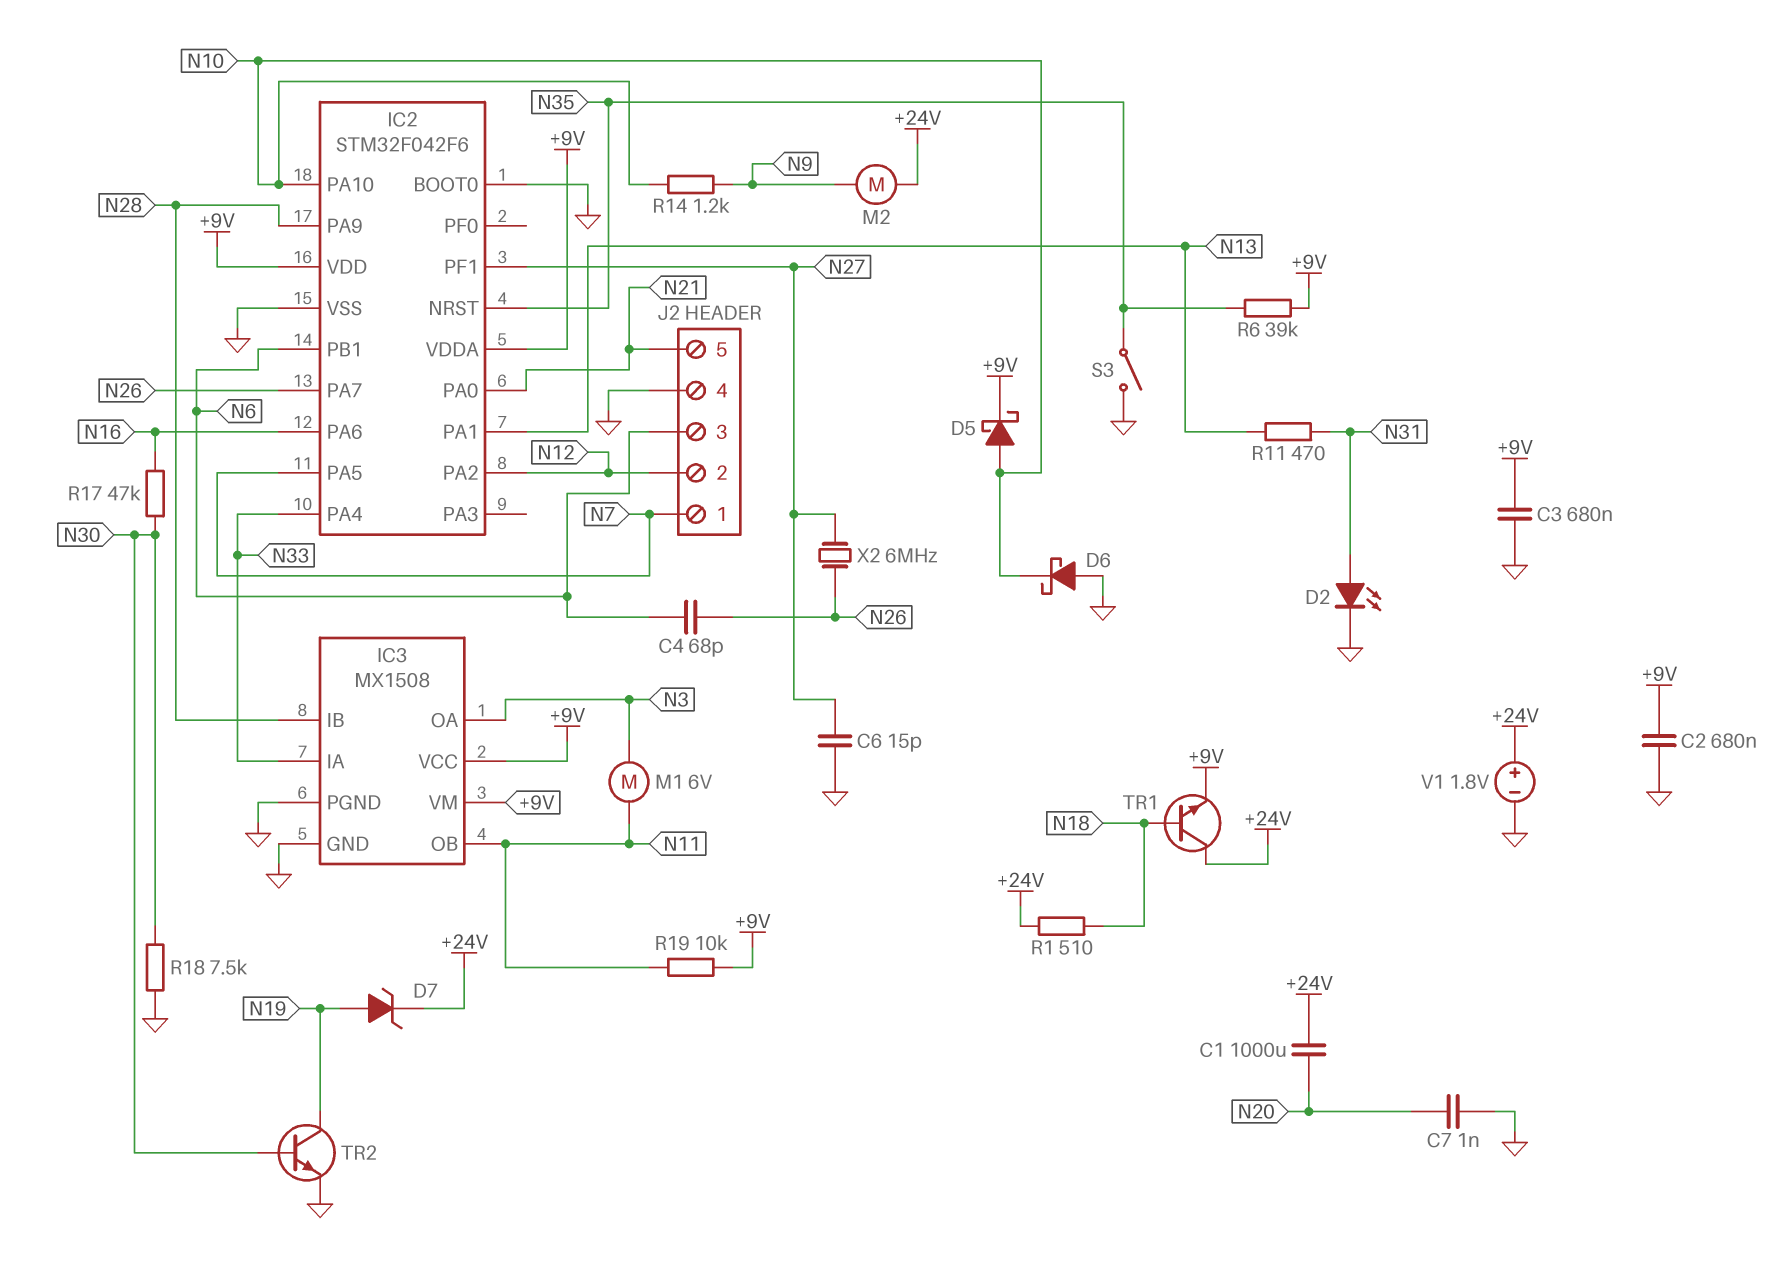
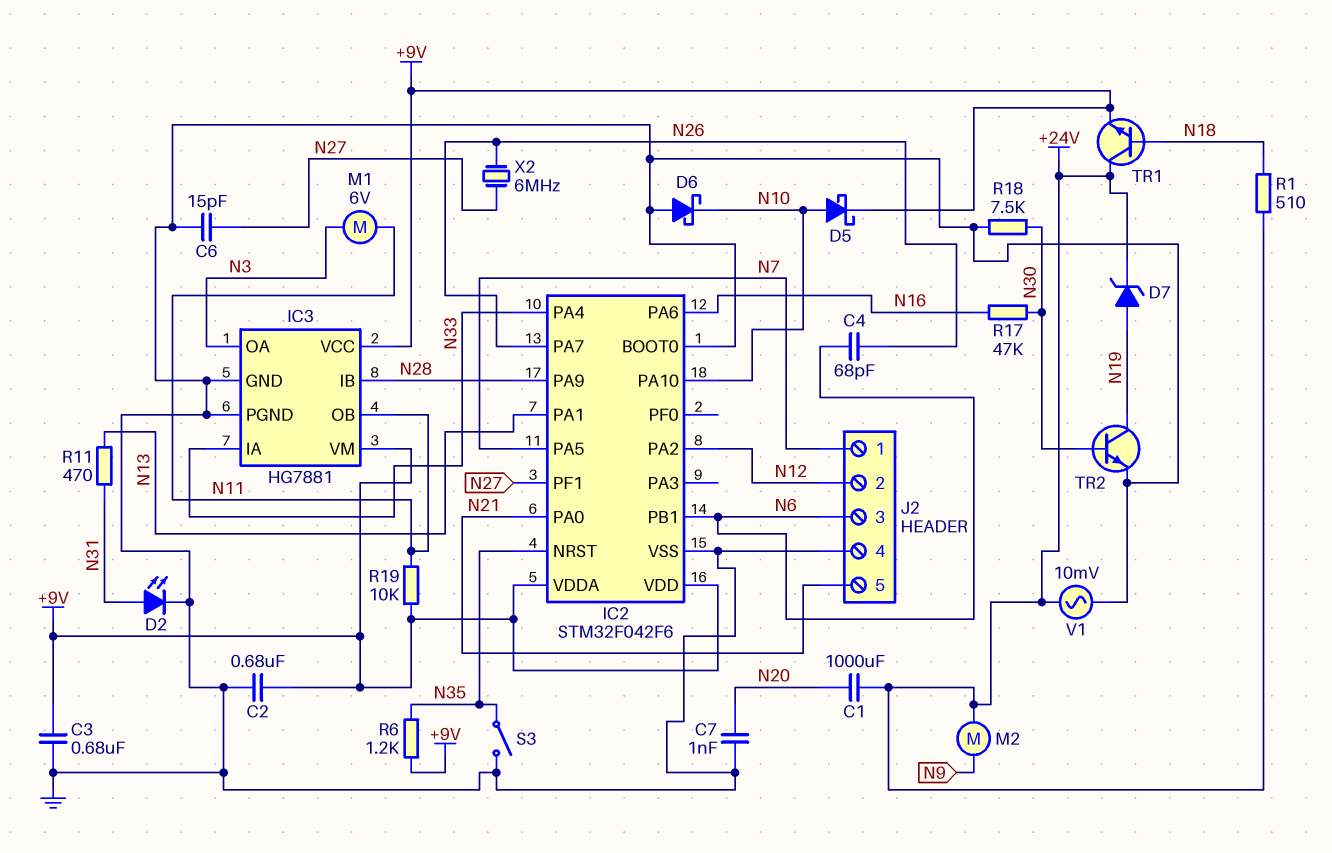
IC3: MX1508 -> HG7881
R6: 39k (+9V, N35) -> 1.2k (+9V, N35)
R14: 1.2k (N9, N10) -> none
V1: 1.8V (plus +24V, minus GND) -> AC 10mV (+24V, GND)

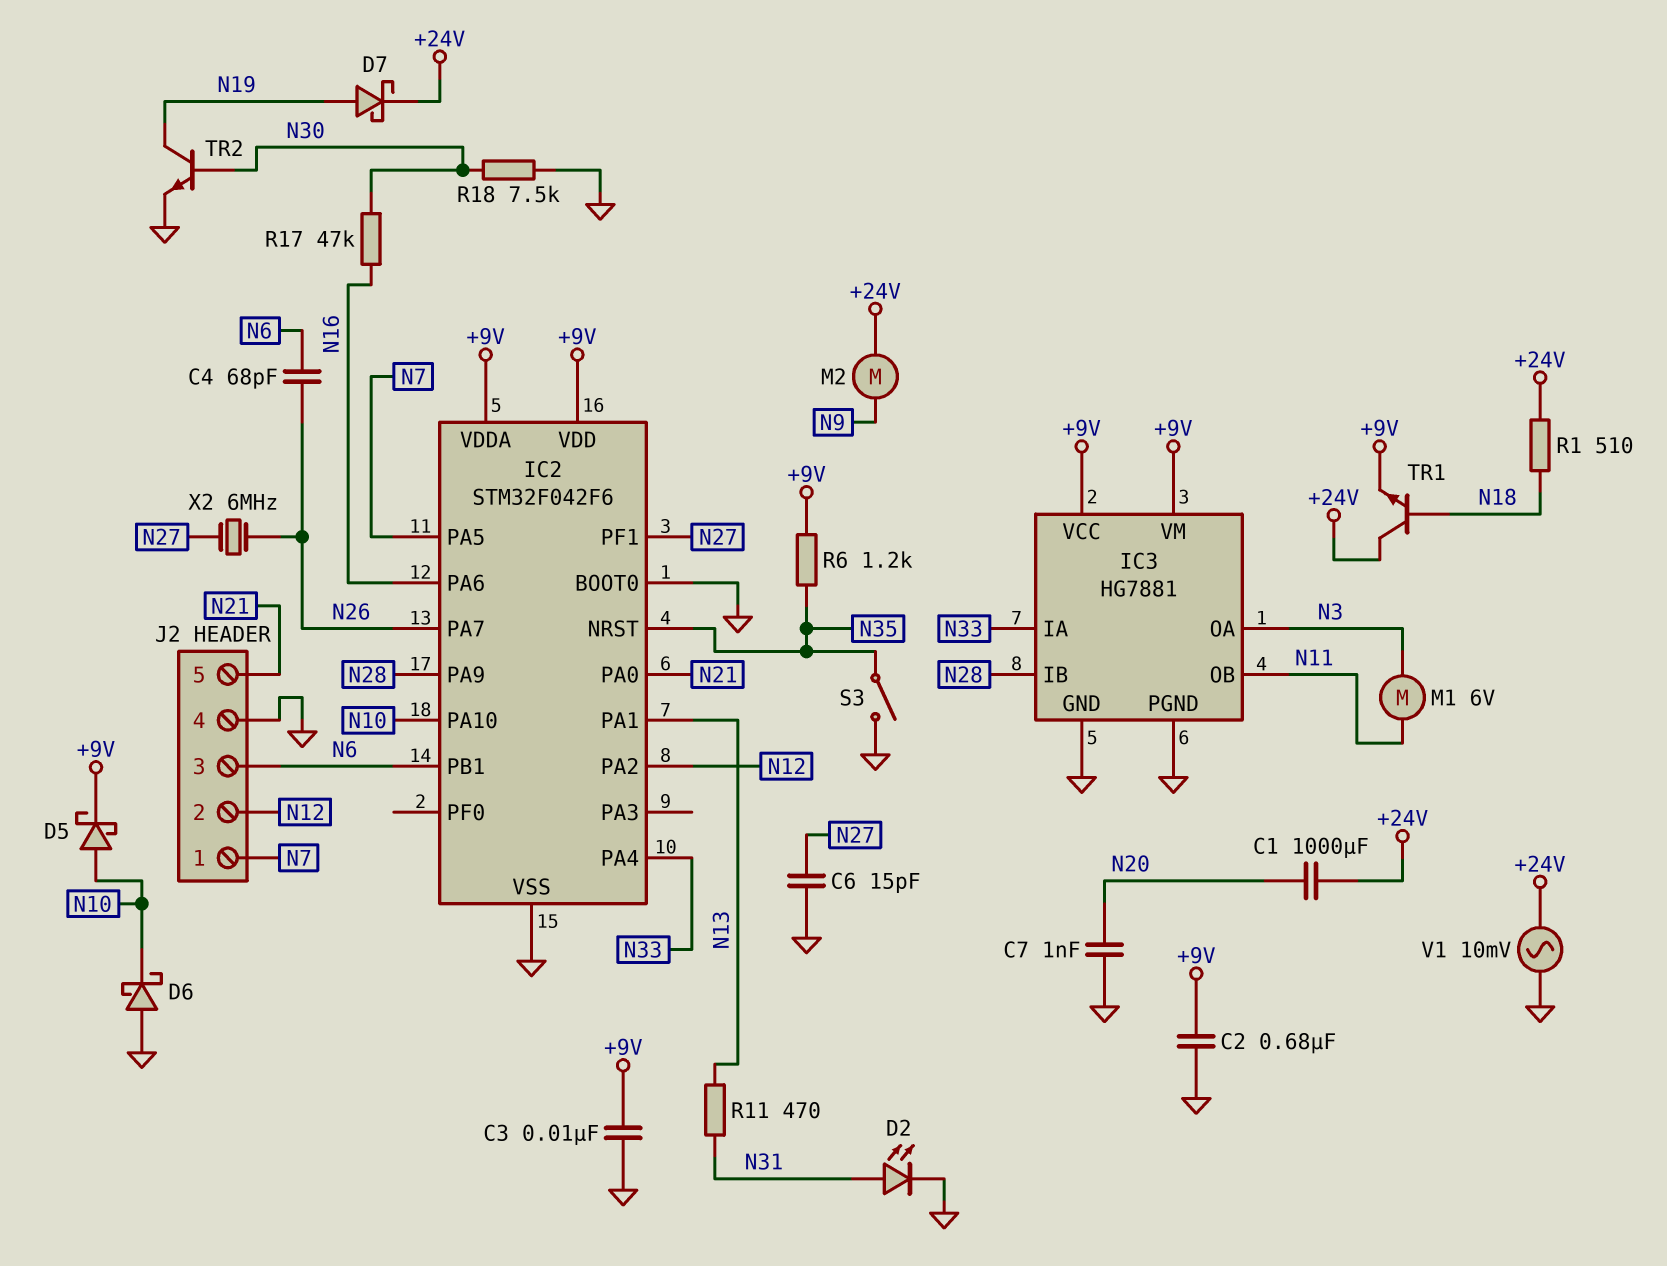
C3: 680nF (+9V, GND) -> 10nF (+9V, GND)
D7: zener (A N19, K +24V) -> schottky (A N19, K +24V)
R19: 10k (+9V, N11) -> none

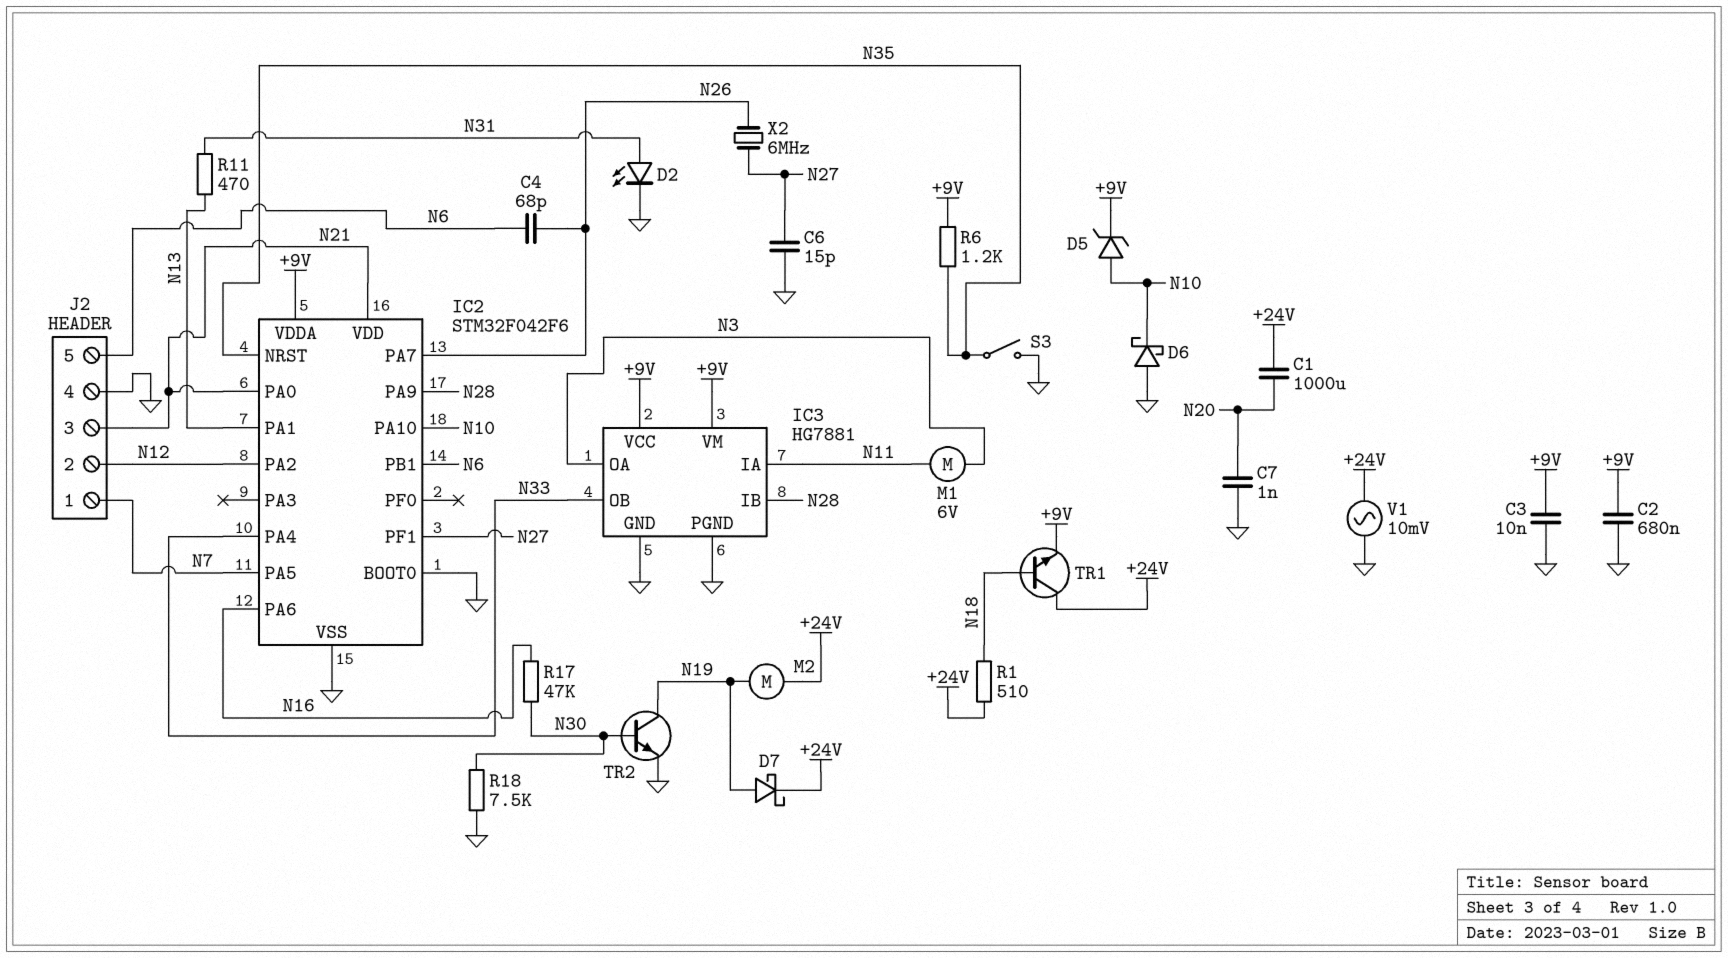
D5: schottky (A N10, K +9V) -> zener (A N10, K +9V)
IC2 pin VDD: +9V -> N21
IC3 pin IA: N33 -> N11
IC3 pin OB: N11 -> N33
J2 pin 3: N6 -> N21
J2 pin 5: N21 -> N6
M2: motor (+24V, N9) -> motor (+24V, N19)

